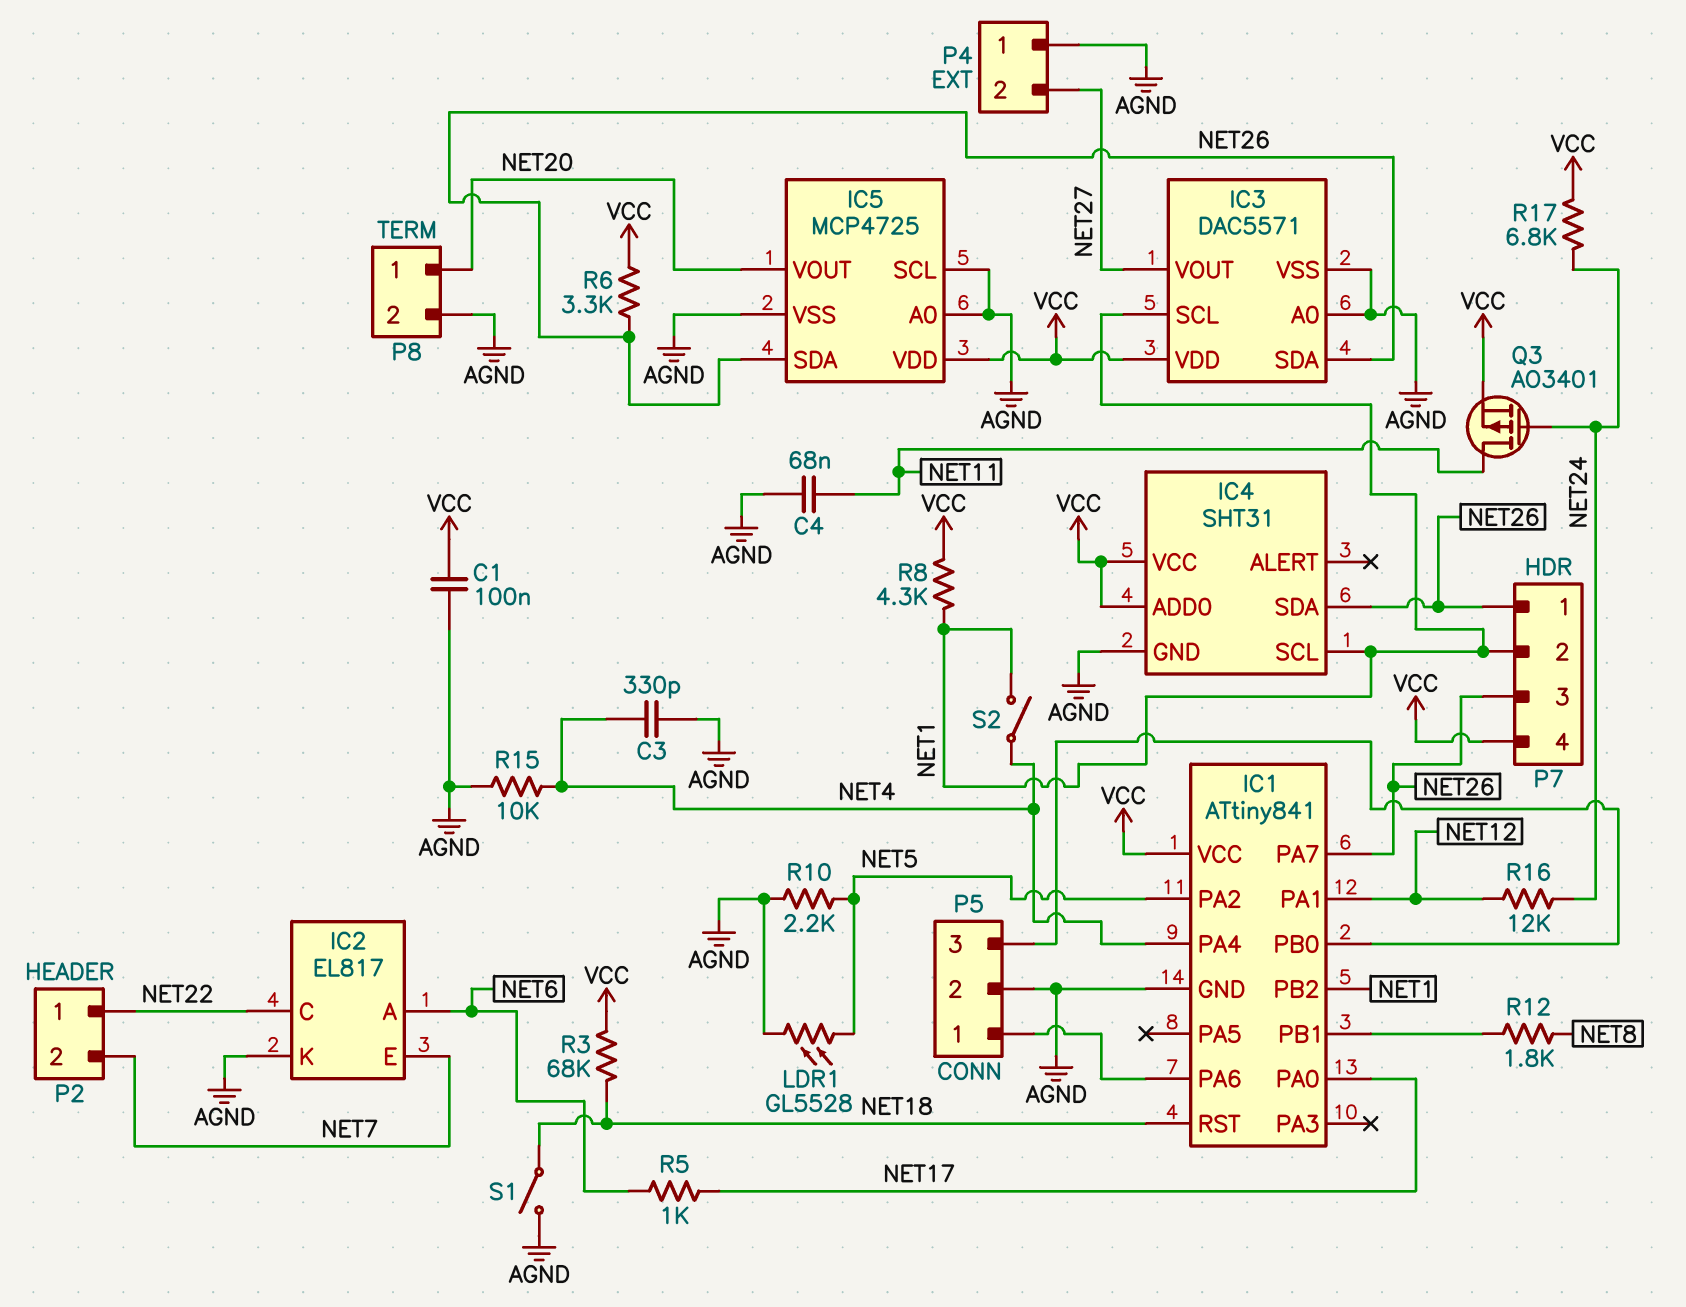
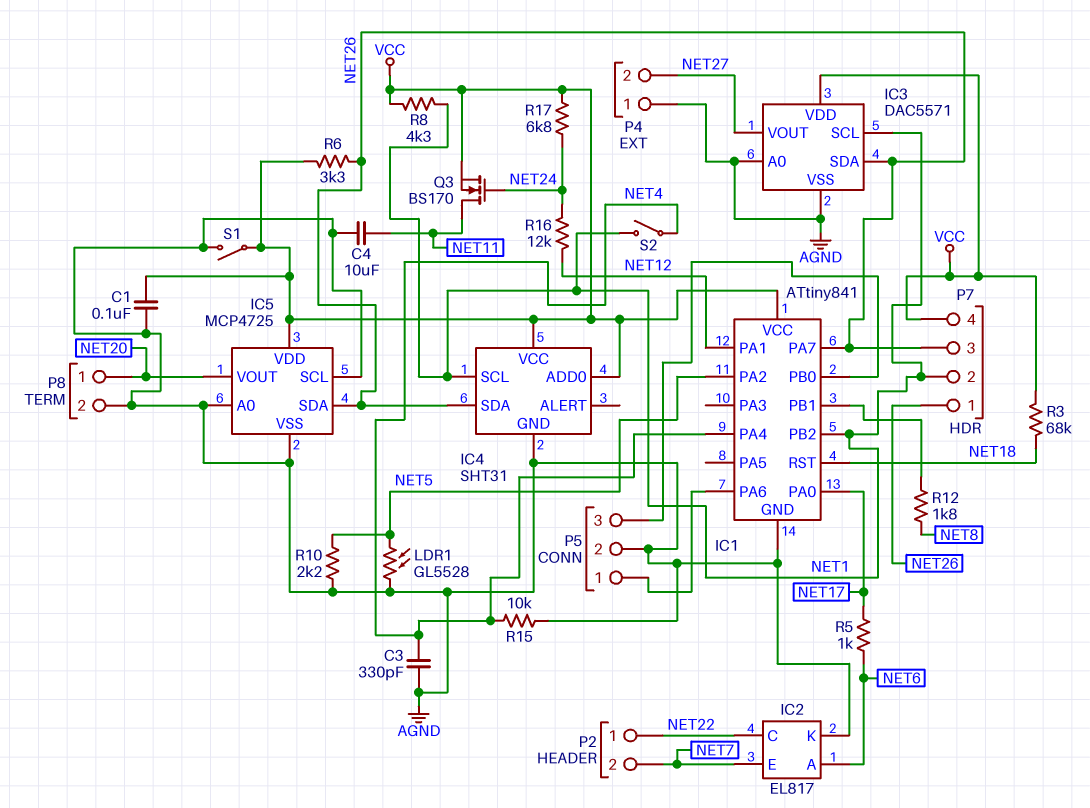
C4: 68nF (AGND, NET11) -> 10uF (AGND, NET11)
Q3: PMOS AO3401 (G NET24, D NET11, S VCC) -> NMOS BS170 (G NET24, D NET11, S VCC)
S1: switch (AGND, NET18) -> switch (AGND, VCC)

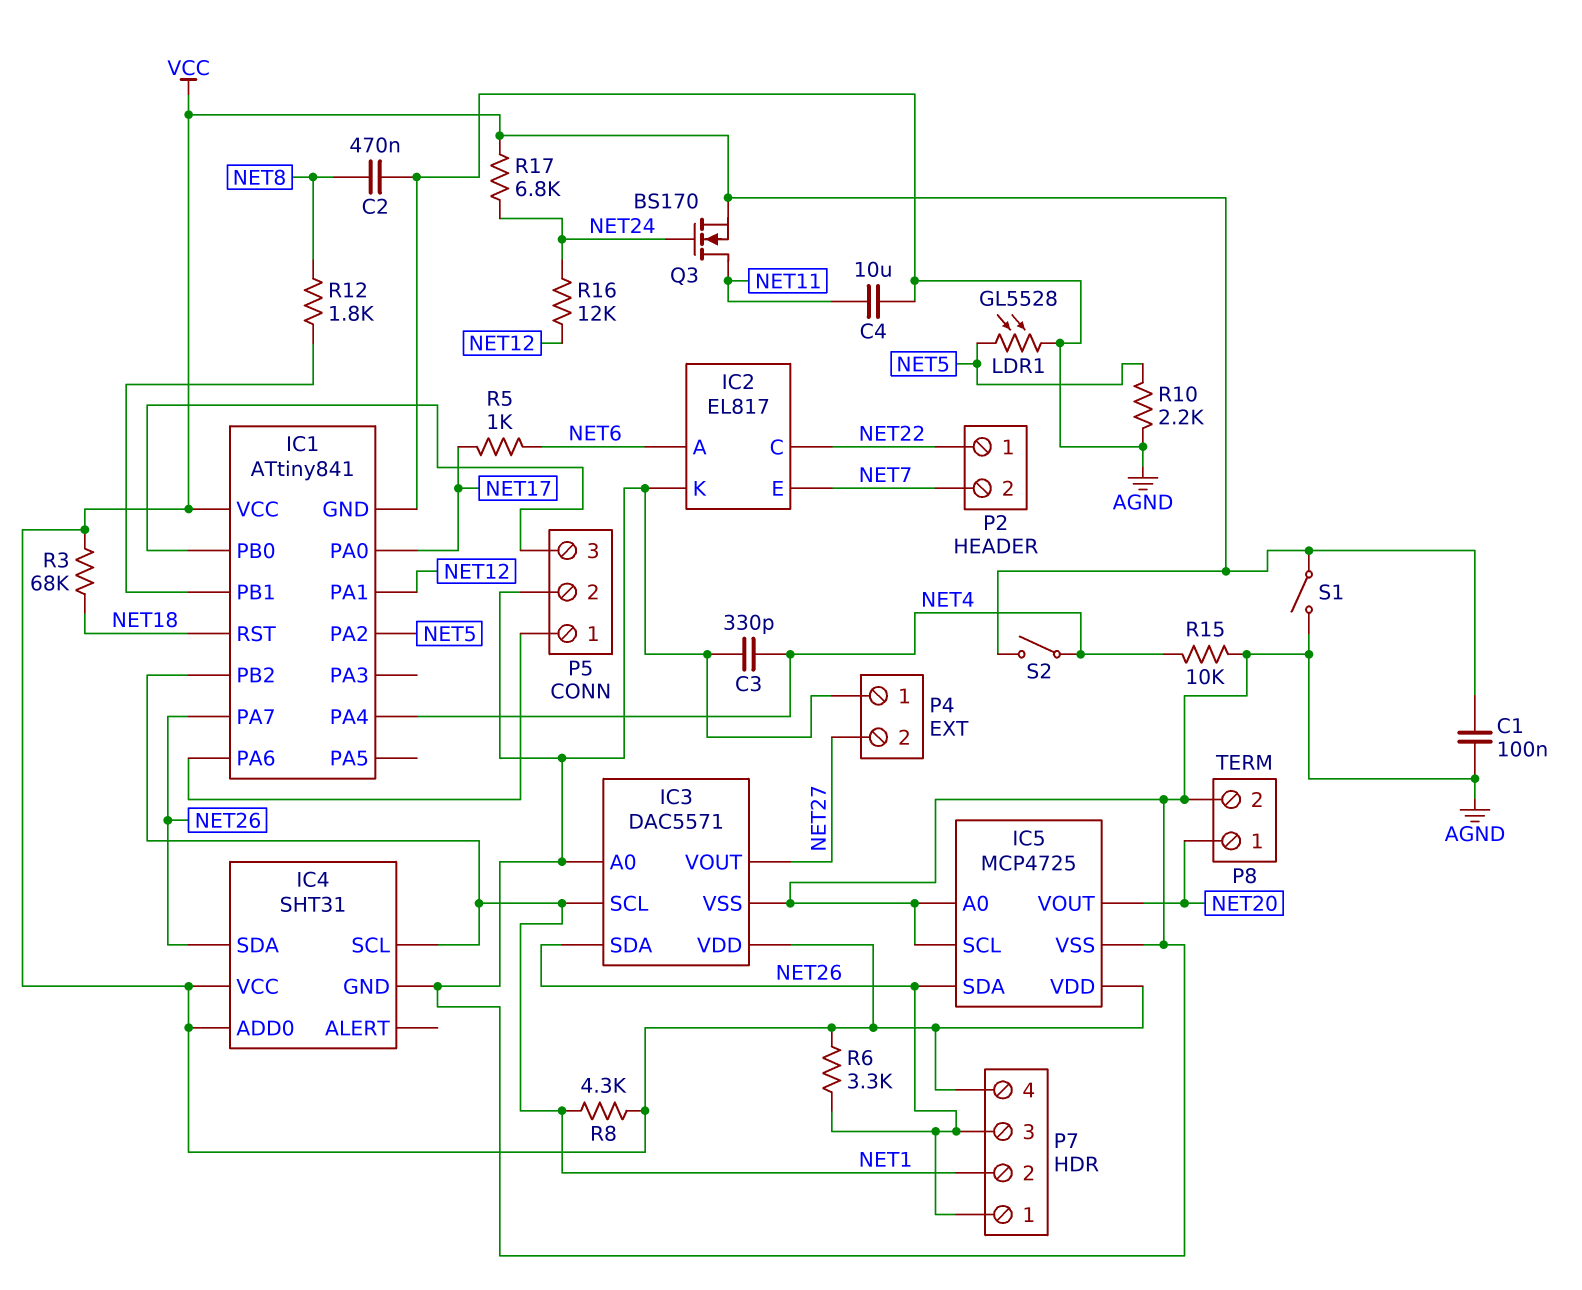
C2: none -> 470nF (AGND, NET8)
S2: switch (NET1, NET4) -> switch (NET4, VCC)

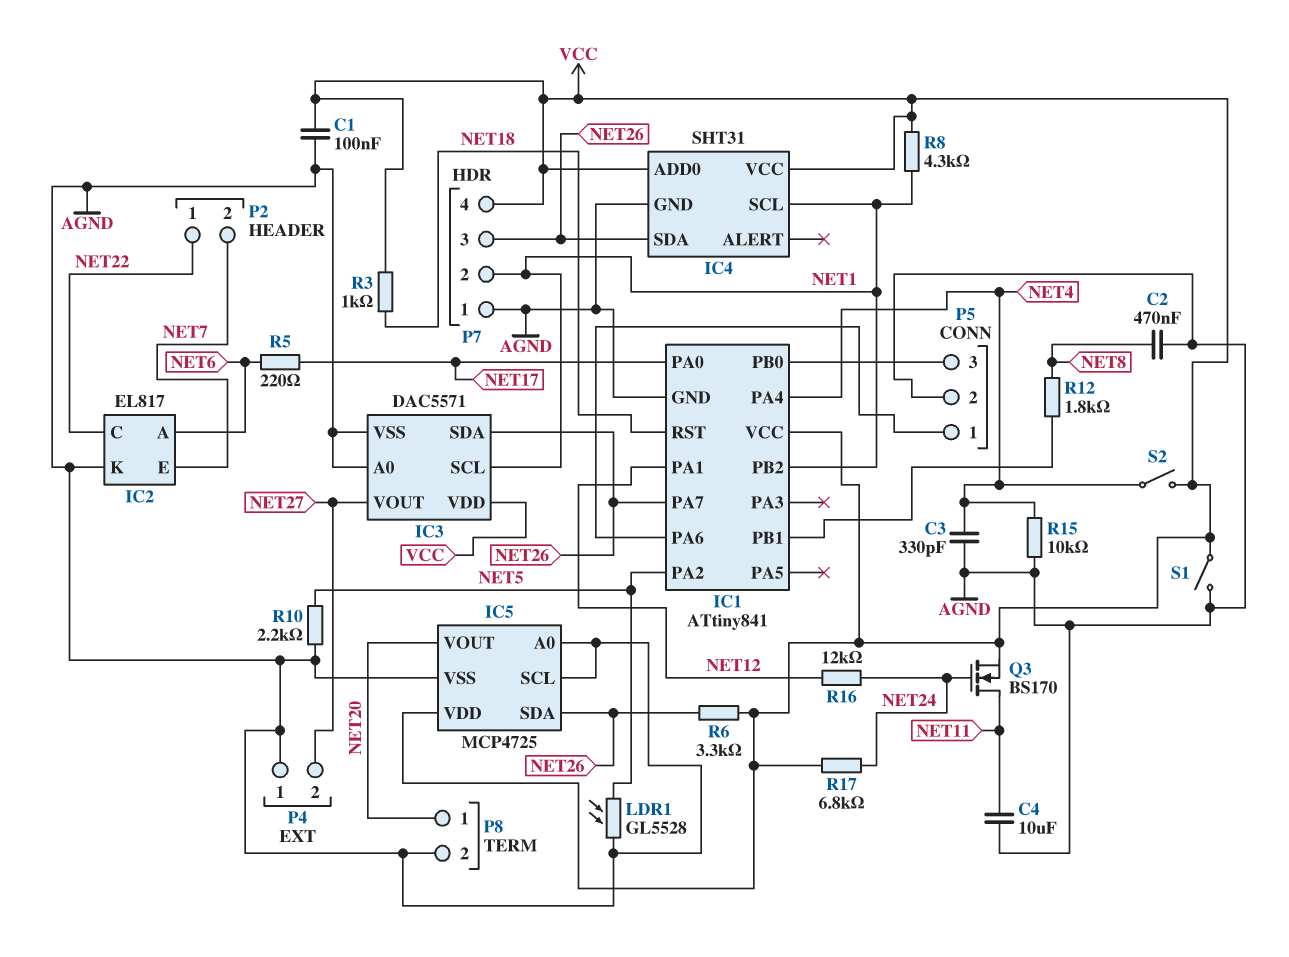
P7 pin 1: NET26 -> AGND
R3: 68k (NET18, VCC) -> 1k (NET18, VCC)
R5: 1k (NET6, NET17) -> 220 (NET6, NET17)

